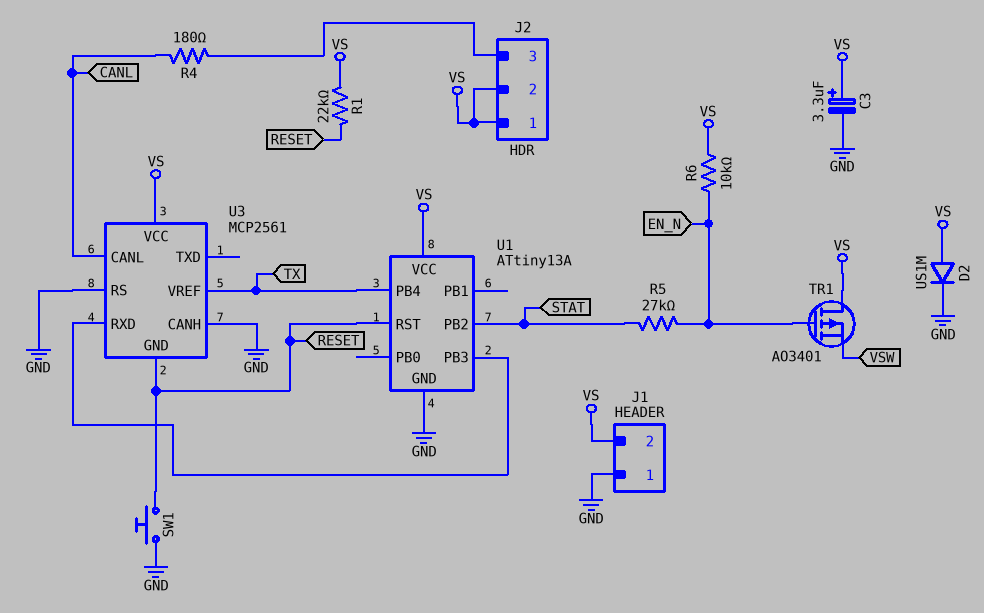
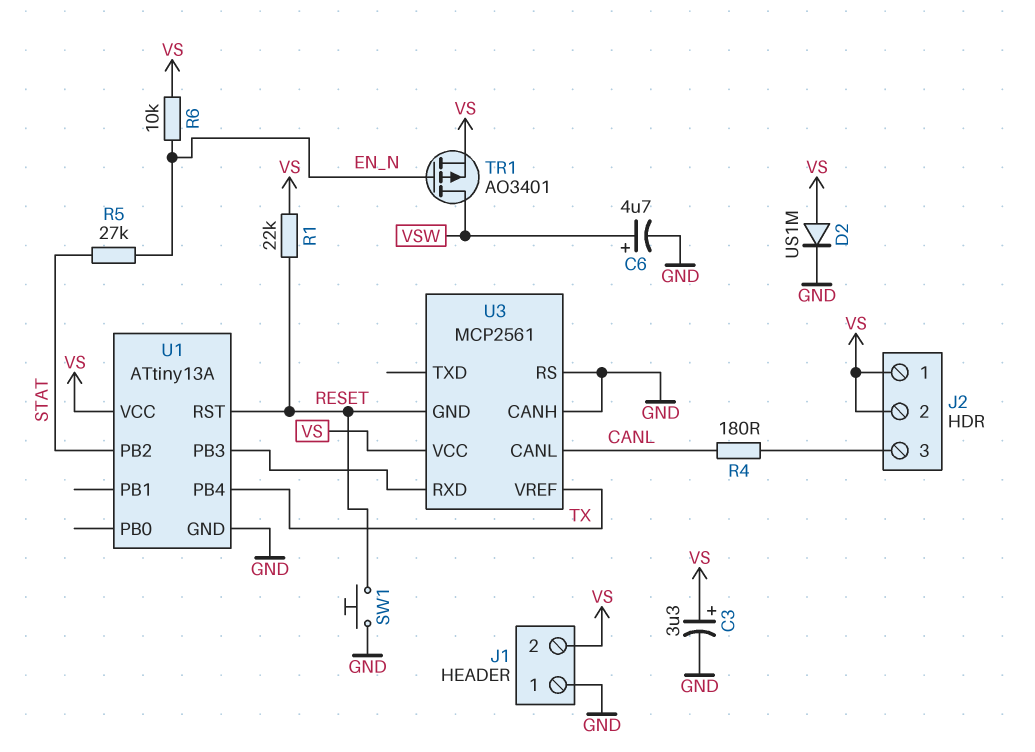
C6: none -> 4.7uF (plus VSW, minus GND)
TR1: PMOS AO3401 (G EN_N, D VS, S VSW) -> PMOS AO3401 (G EN_N, D VSW, S VS)

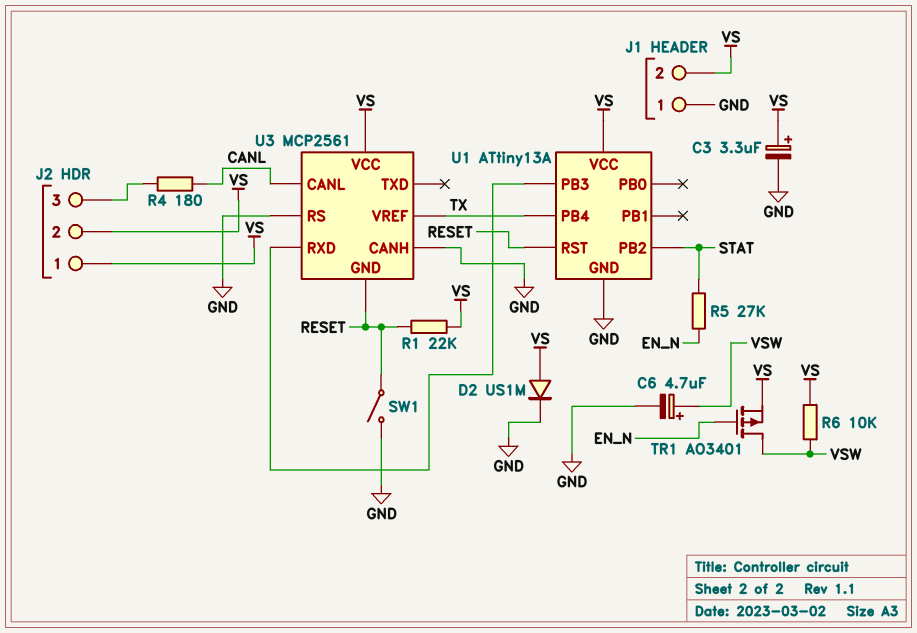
R6: 10k (EN_N, VS) -> 10k (VS, VSW)
SW1: button (GND, RESET) -> switch (GND, RESET)

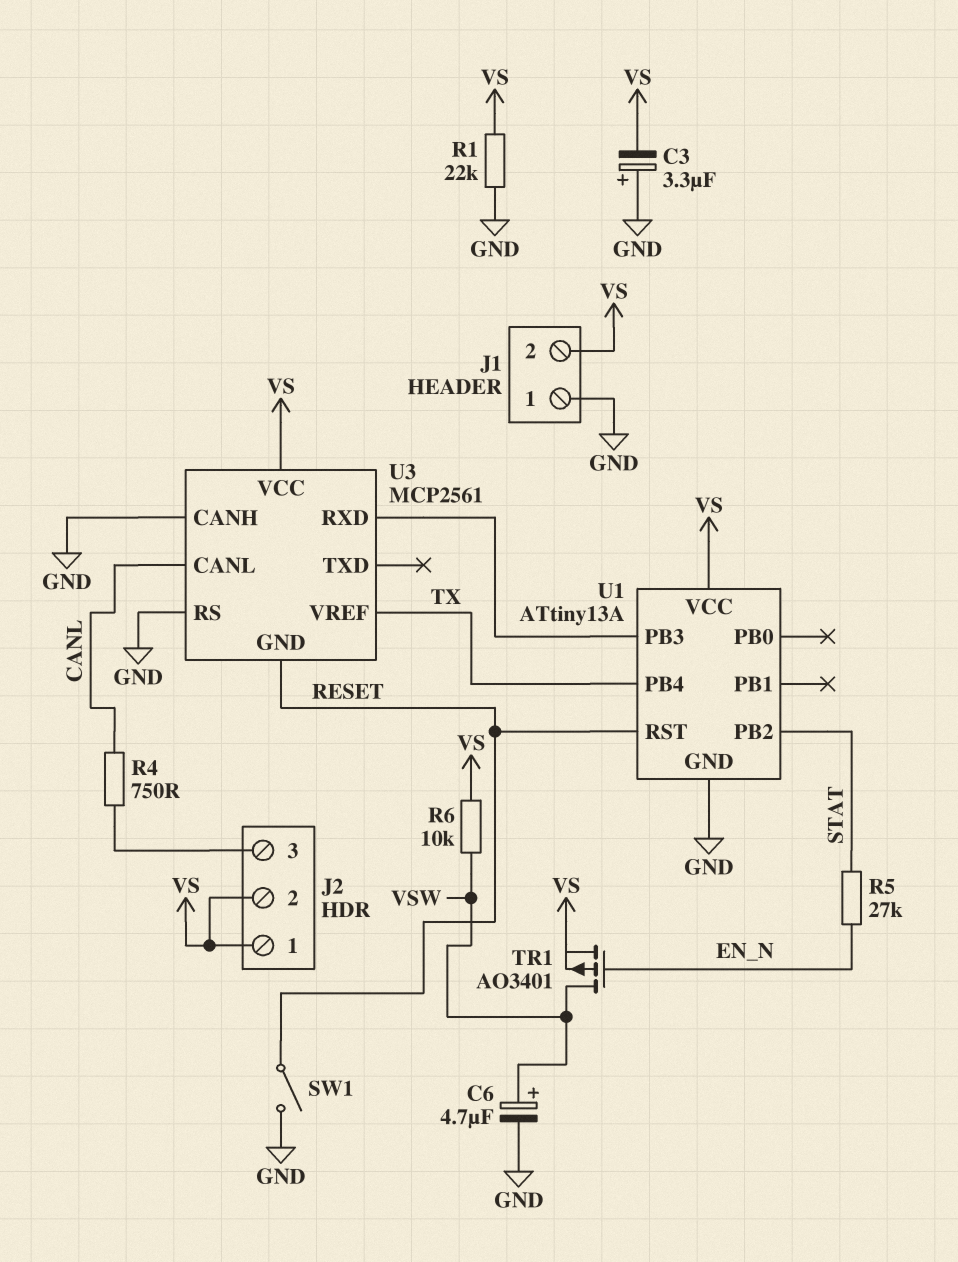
C3: 3.3uF (plus VS, minus GND) -> 3.3uF (plus GND, minus VS)
D2: diode US1M (A VS, K GND) -> none
R1: 22k (RESET, VS) -> 22k (GND, VS)
R4: 180 (CANL, J2/3) -> 750 (CANL, J2/3)

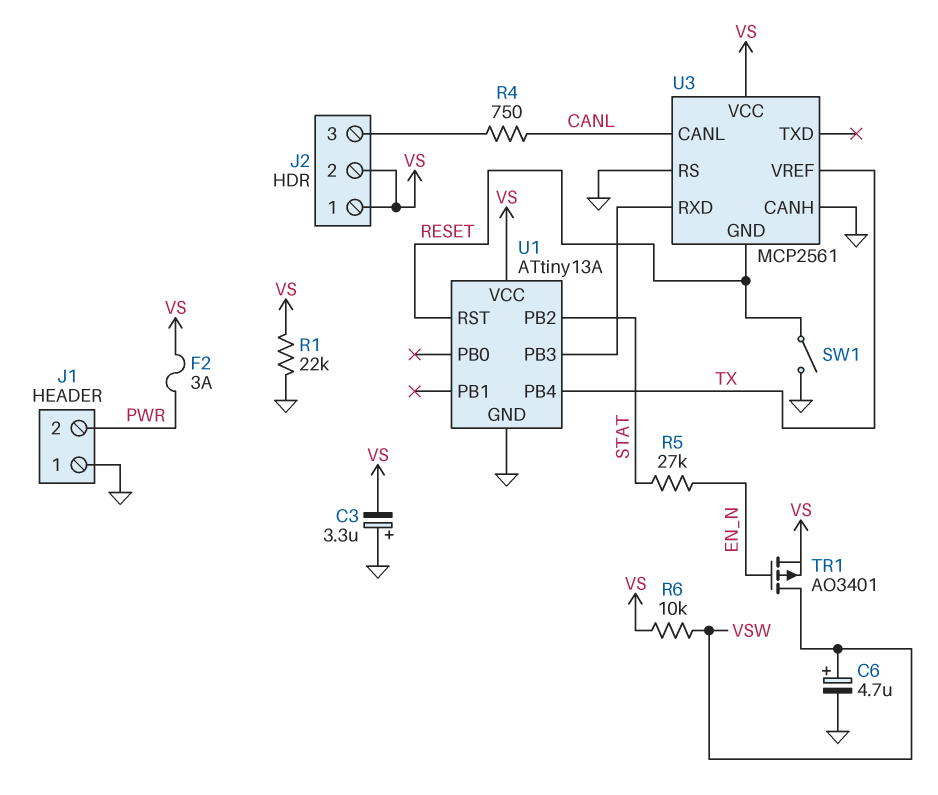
F2: none -> 3A (PWR, VS)
J1 pin 2: VS -> PWR

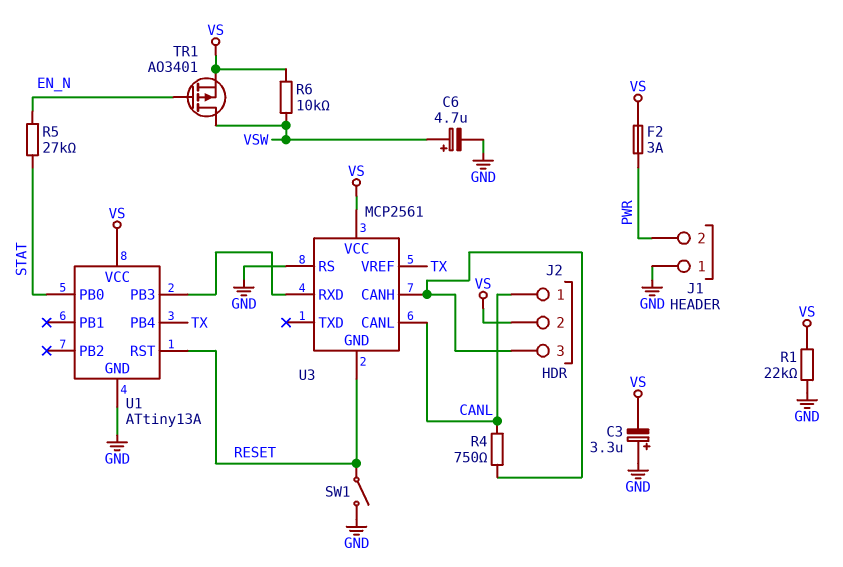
J2 pin 1: VS -> CANL
U1 pin PB0: none -> STAT
U1 pin PB2: STAT -> none
U3 pin CANH: GND -> J2/3

